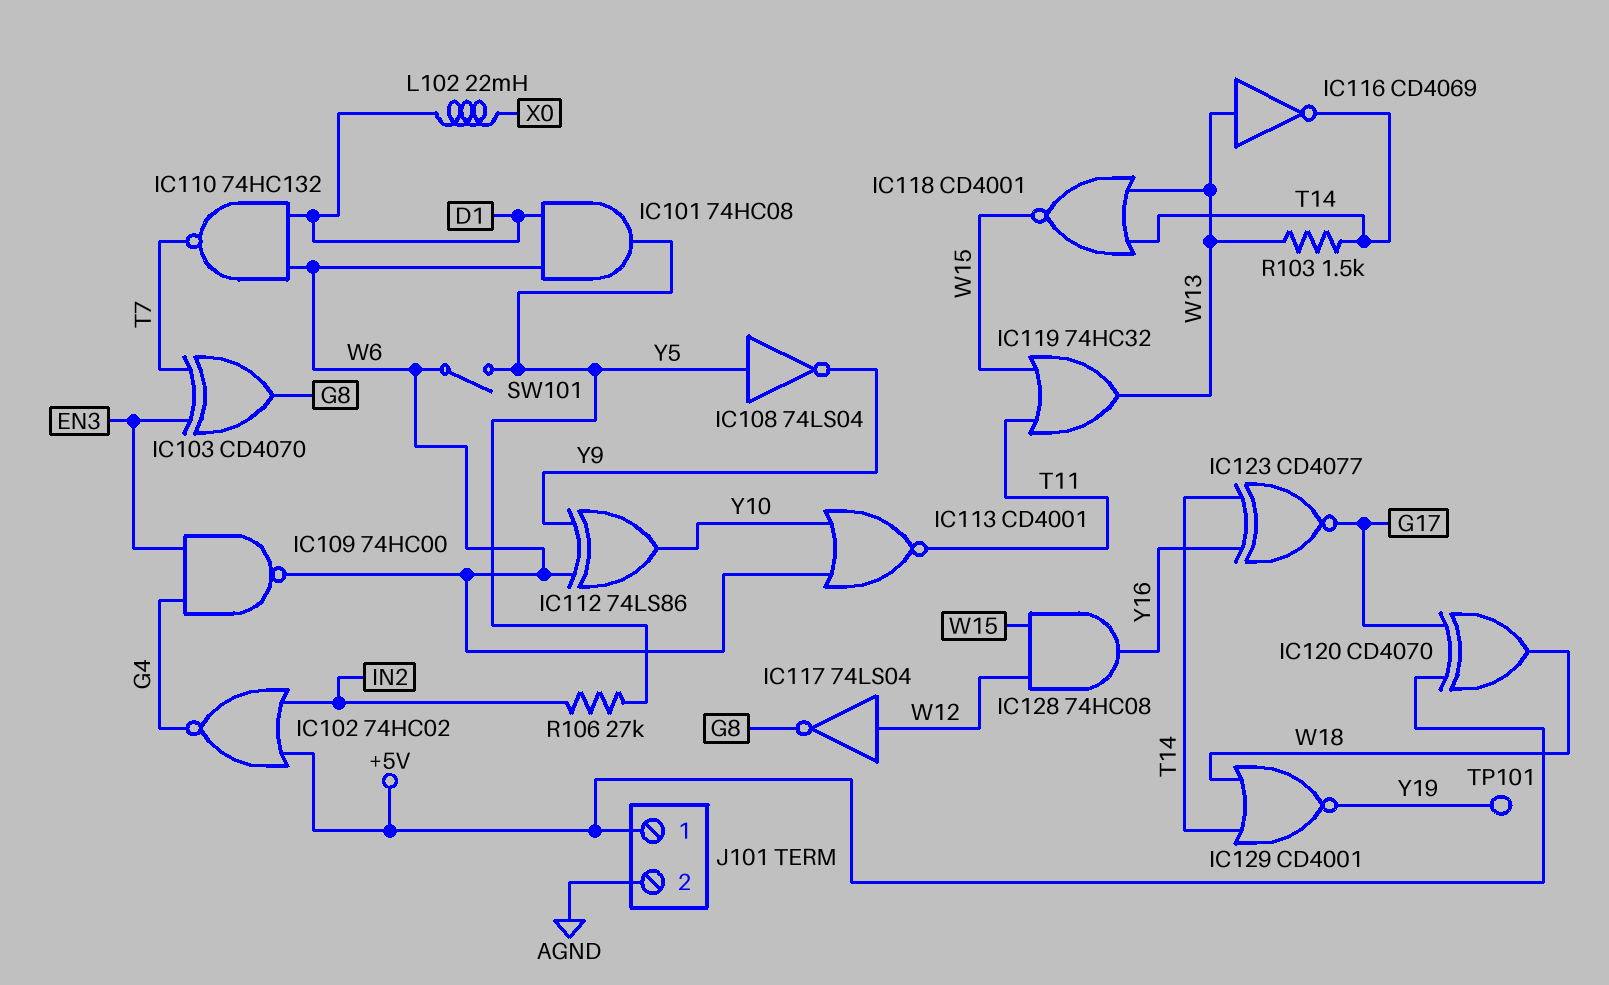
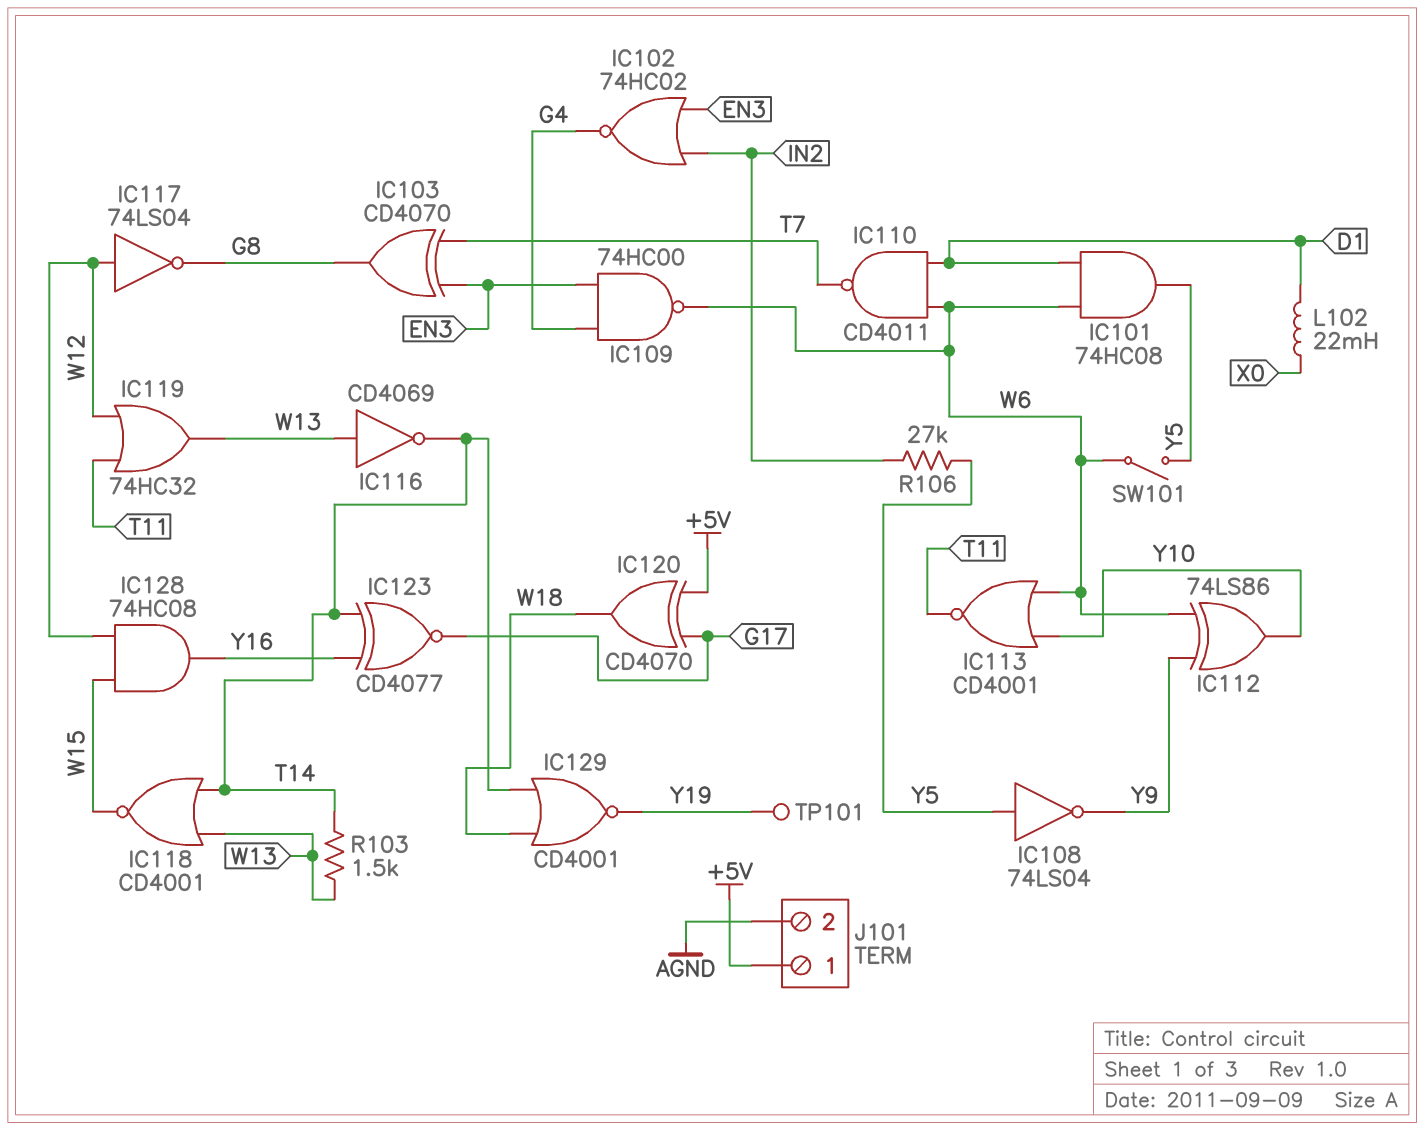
IC102: NOR 74HC02 (in +5V, in IN2, out G4) -> NOR 74HC02 (in EN3, in IN2, out G4)
IC110: NAND 74HC132 (in D1, in W6, out T7) -> NAND CD4011 (in D1, in W6, out T7)
IC119: OR 74HC32 (in T11, in W15, out W13) -> OR 74HC32 (in T11, in W12, out W13)

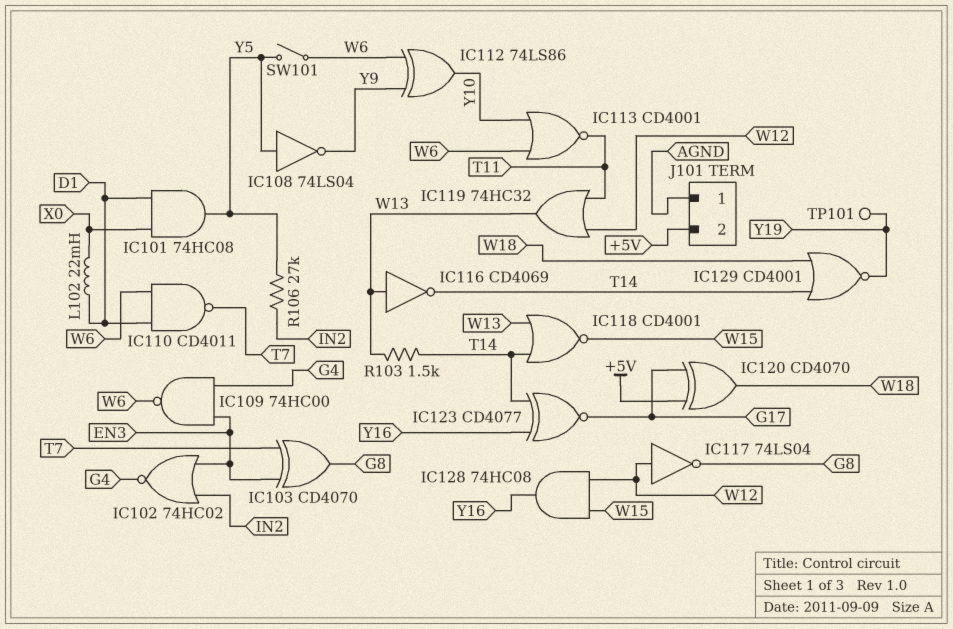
IC101: AND 74HC08 (in D1, in W6, out Y5) -> AND 74HC08 (in D1, in X0, out Y5)
J101 pin 1: +5V -> AGND
J101 pin 2: AGND -> +5V

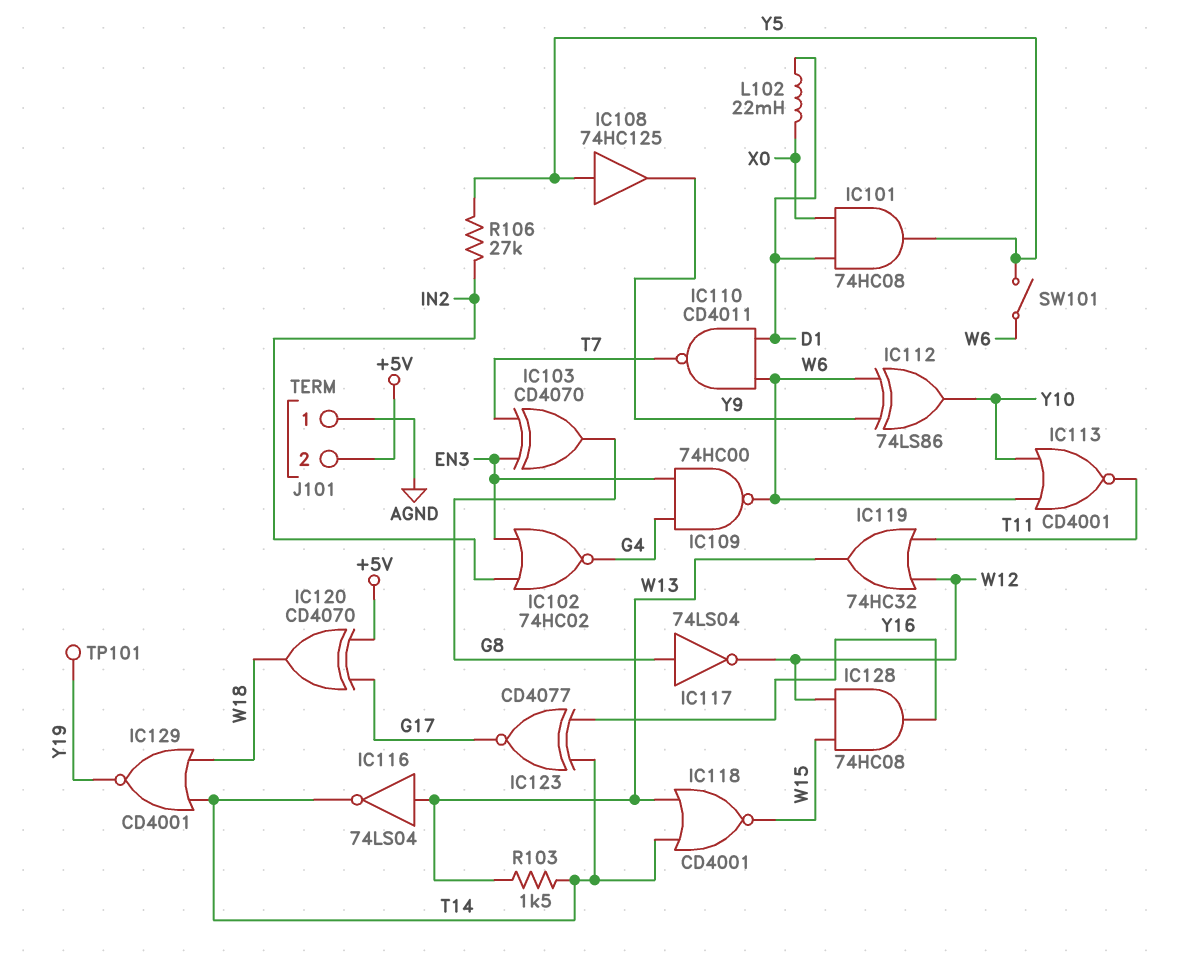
IC108: NOT 74LS04 (in Y5, out Y9) -> buffer 74HC125 (in Y5, out Y9)
IC116: NOT CD4069 (in W13, out T14) -> NOT 74LS04 (in W13, out T14)
IC117: NOT 74LS04 (in W12, out G8) -> NOT 74LS04 (in G8, out W12)

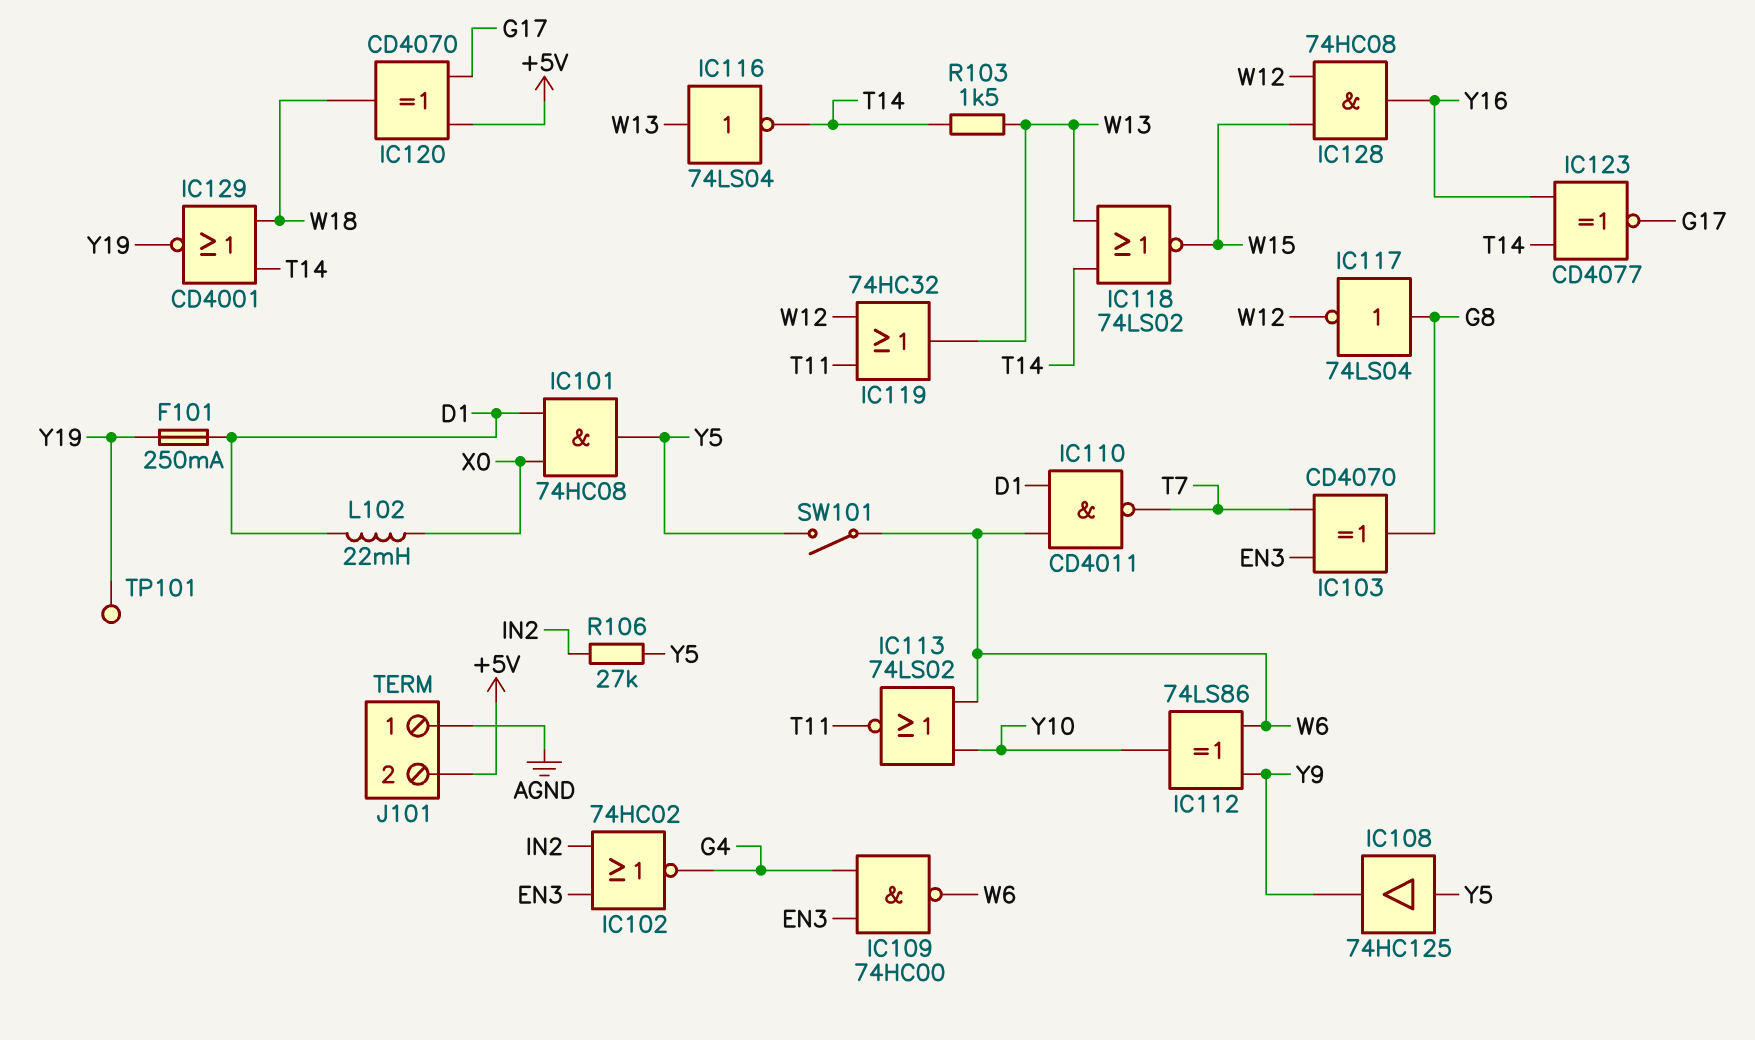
F101: none -> 250mA (D1, Y19)
IC113: NOR CD4001 (in W6, in Y10, out T11) -> NOR 74LS02 (in W6, in Y10, out T11)
IC118: NOR CD4001 (in T14, in W13, out W15) -> NOR 74LS02 (in T14, in W13, out W15)

